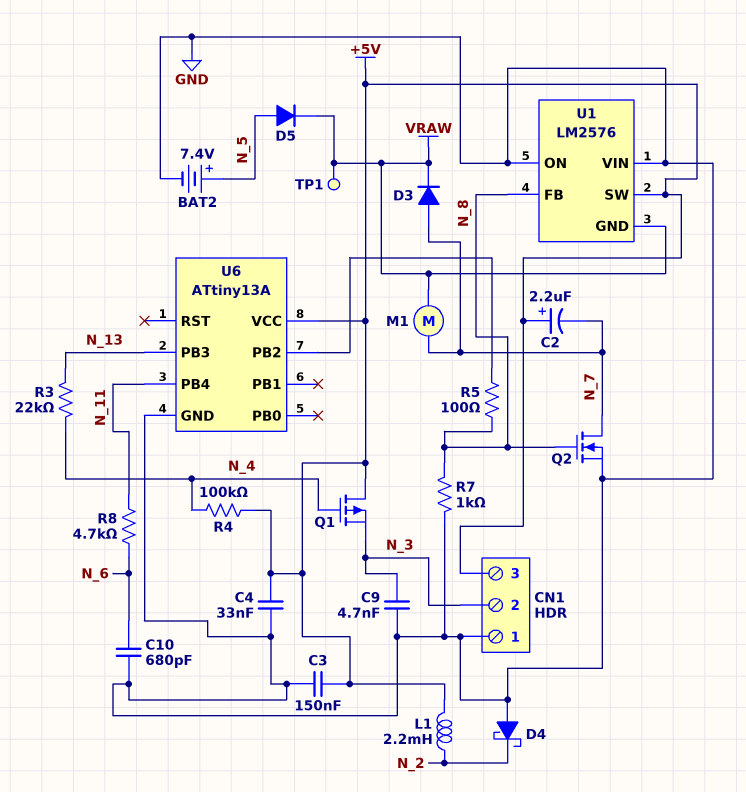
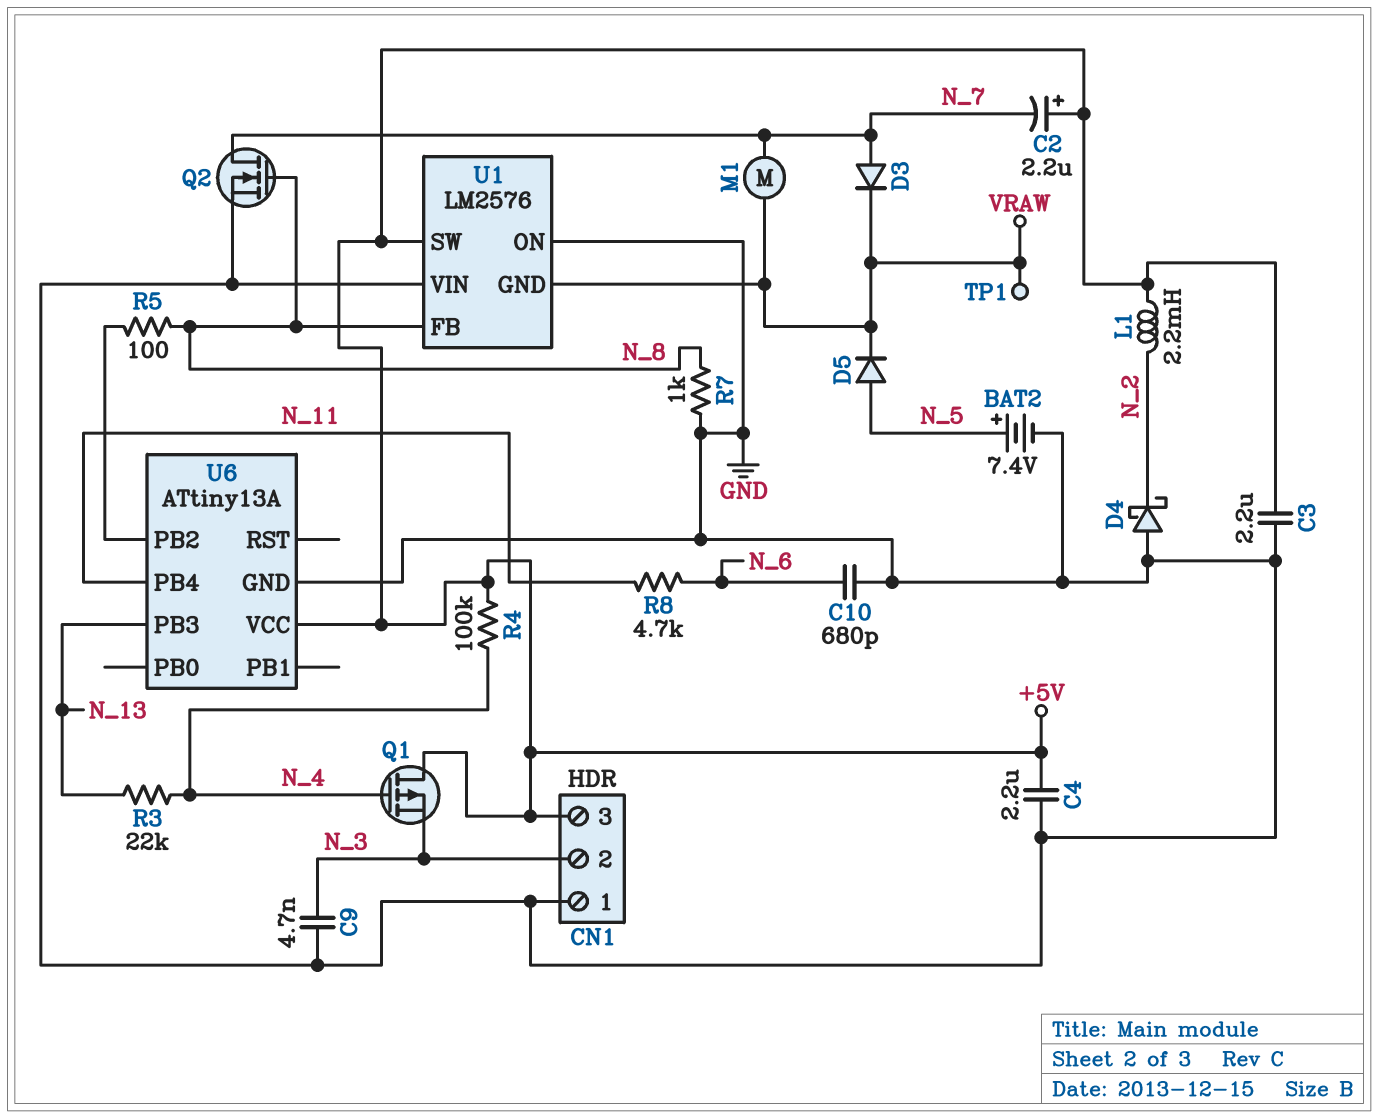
C3: 150nF (+5V, GND) -> 2.2uF (+5V, GND)
C4: 33nF (+5V, GND) -> 2.2uF (+5V, GND)

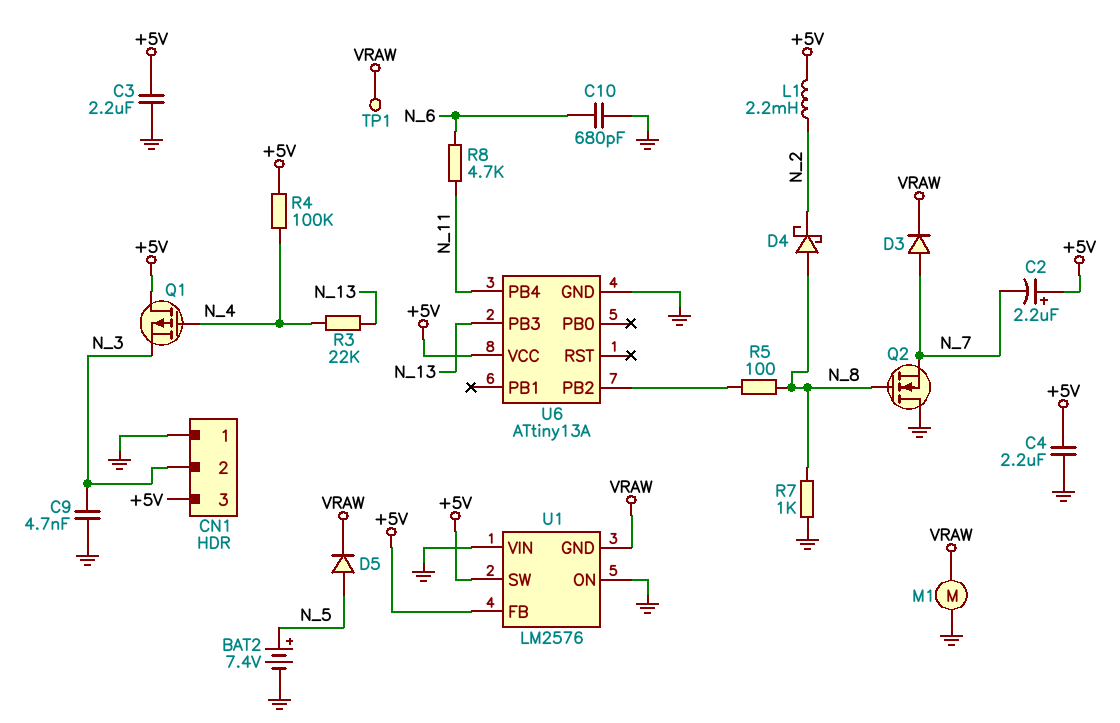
D4: schottky (A GND, K N_2) -> schottky (A N_8, K N_2)
M1: motor (N_7, VRAW) -> motor (GND, VRAW)
Q2: NMOS (G N_8, D N_7, S GND) -> NMOS (G N_8, D GND, S N_7)
U1 pin FB: N_8 -> +5V

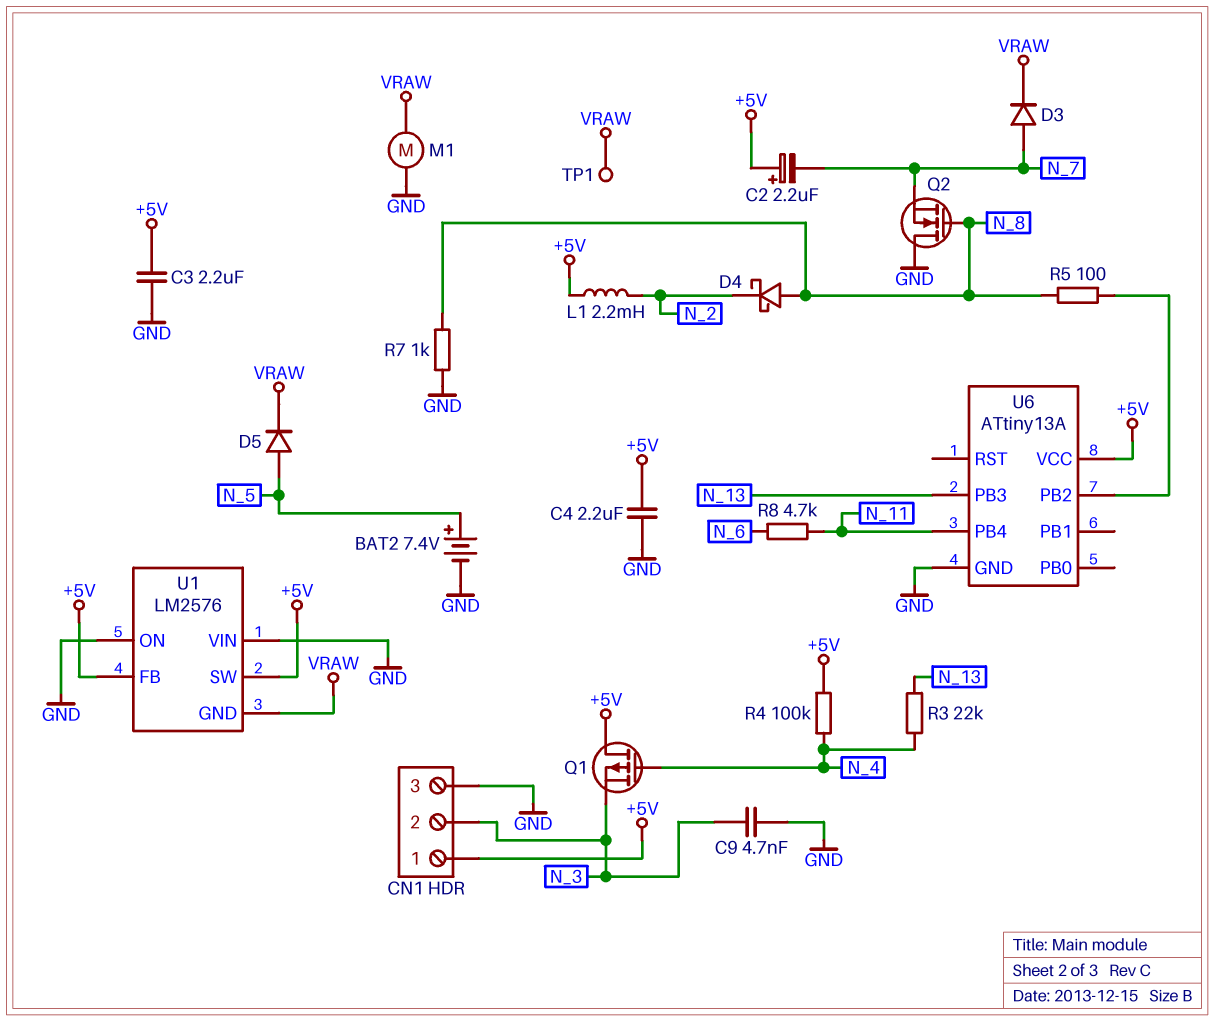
C10: 680pF (GND, N_6) -> none
CN1 pin 1: GND -> +5V
CN1 pin 3: +5V -> GND

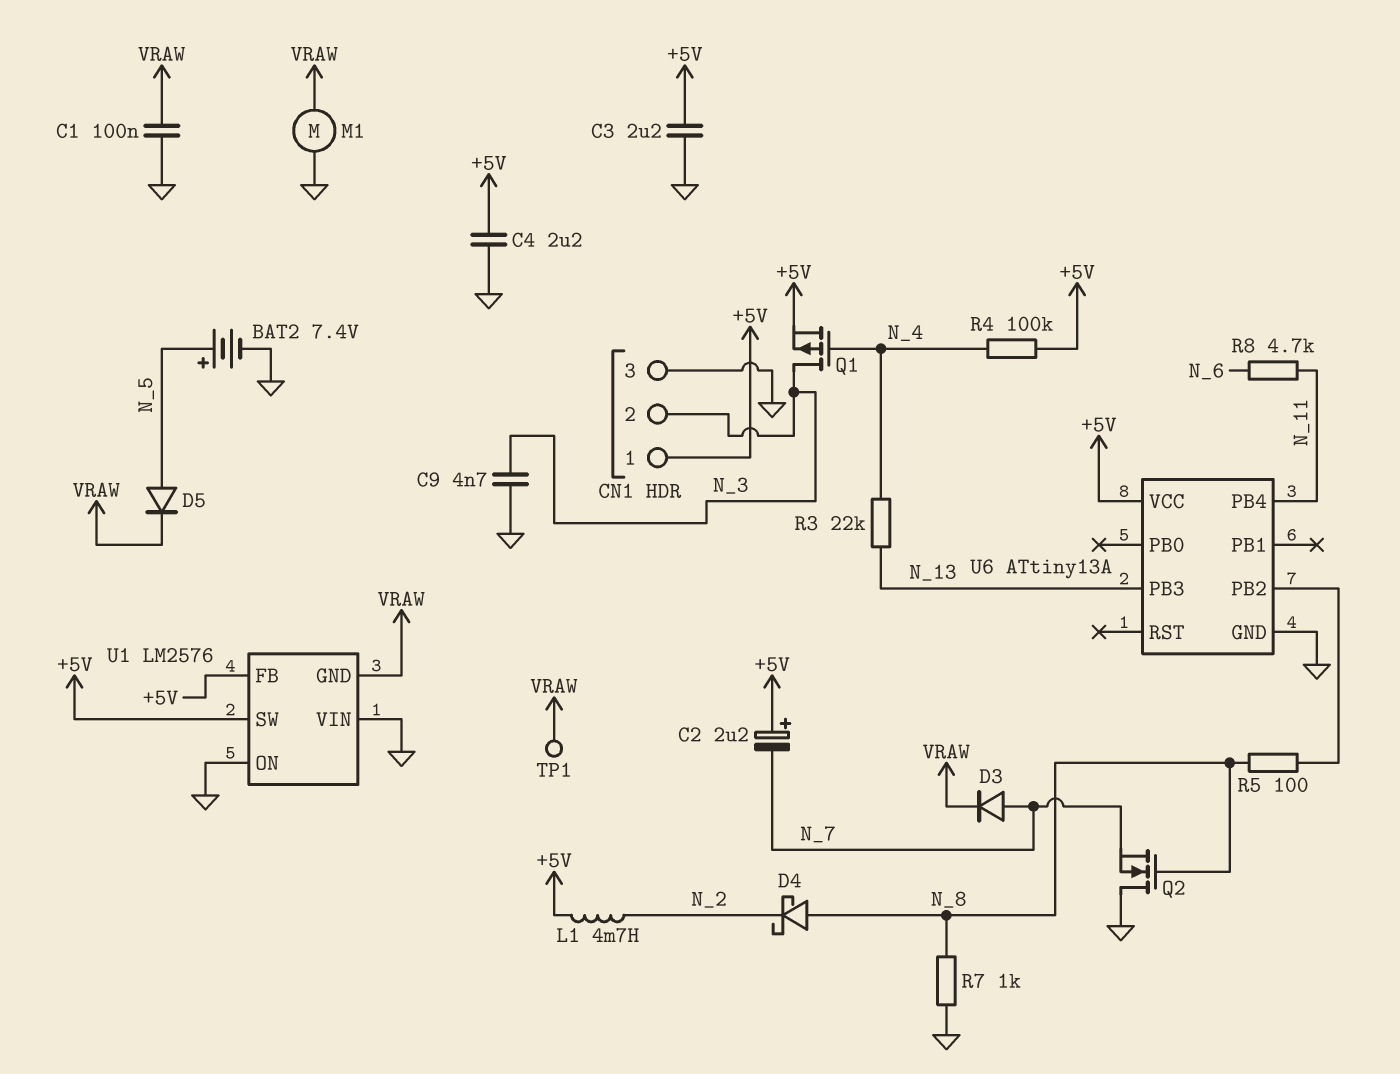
C1: none -> 100nF (GND, VRAW)
L1: 2.2mH (+5V, N_2) -> 4.7mH (+5V, N_2)
Q1: PMOS (G N_4, D +5V, S N_3) -> PMOS (G N_4, D N_3, S +5V)

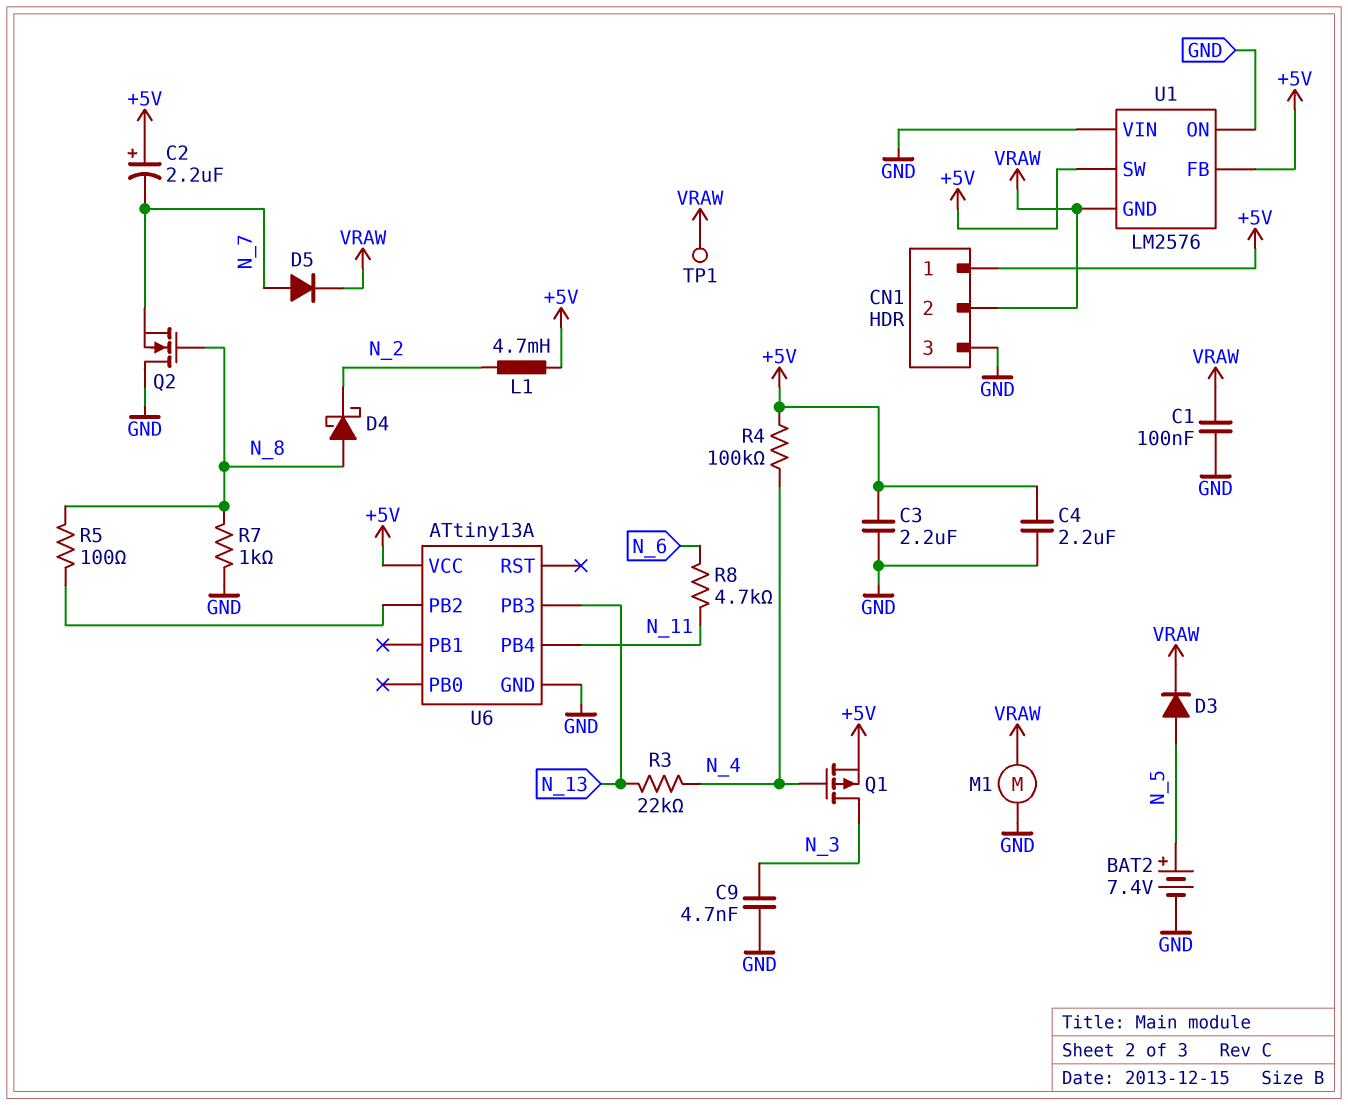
CN1 pin 2: N_3 -> VRAW
D3: diode (A N_7, K VRAW) -> diode (A N_5, K VRAW)
D5: diode (A N_5, K VRAW) -> diode (A N_7, K VRAW)

